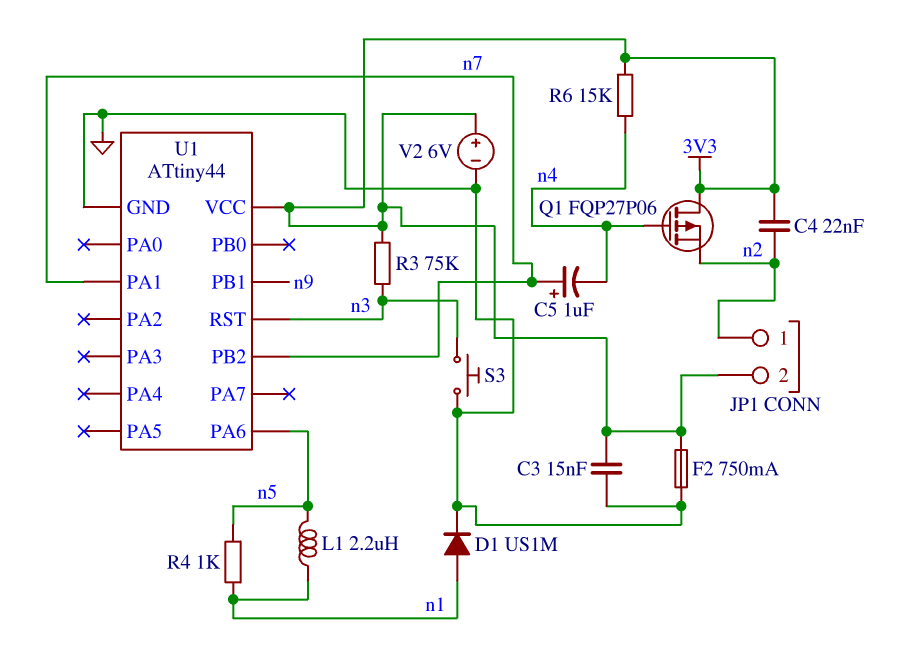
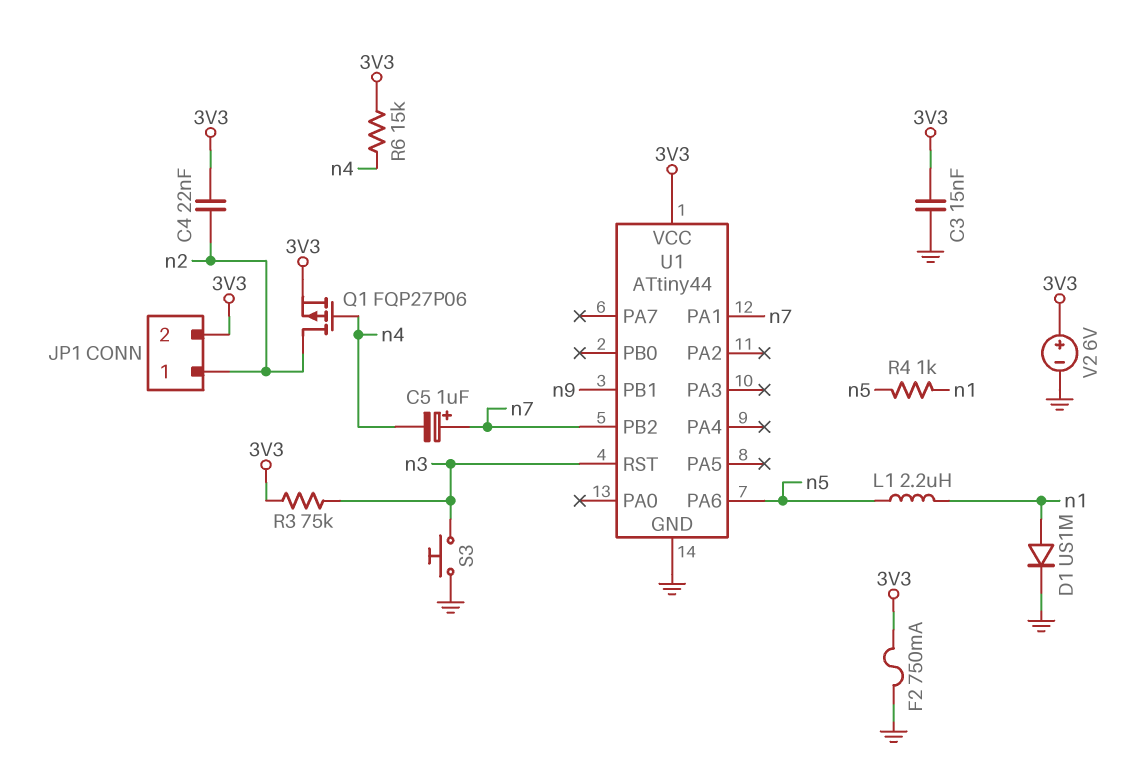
Q1: PMOS FQP27P06 (G n4, D 3V3, S n2) -> PMOS FQP27P06 (G n4, D n2, S 3V3)

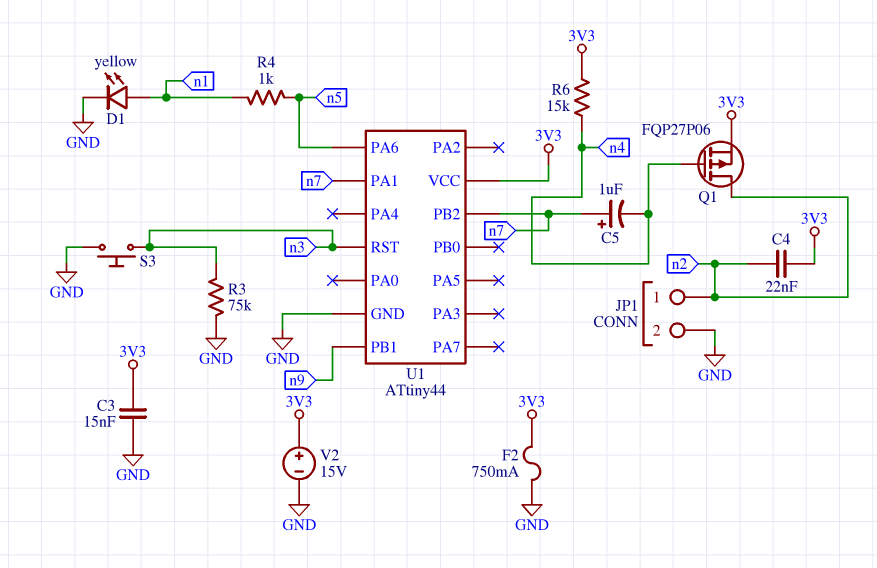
D1: diode US1M (A n1, K GND) -> LED yellow (A n1, K GND)
JP1 pin 2: 3V3 -> GND
L1: 2.2uH (n1, n5) -> none
R3: 75k (3V3, n3) -> 75k (GND, n3)
V2: 6V (plus 3V3, minus GND) -> 15V (plus 3V3, minus GND)

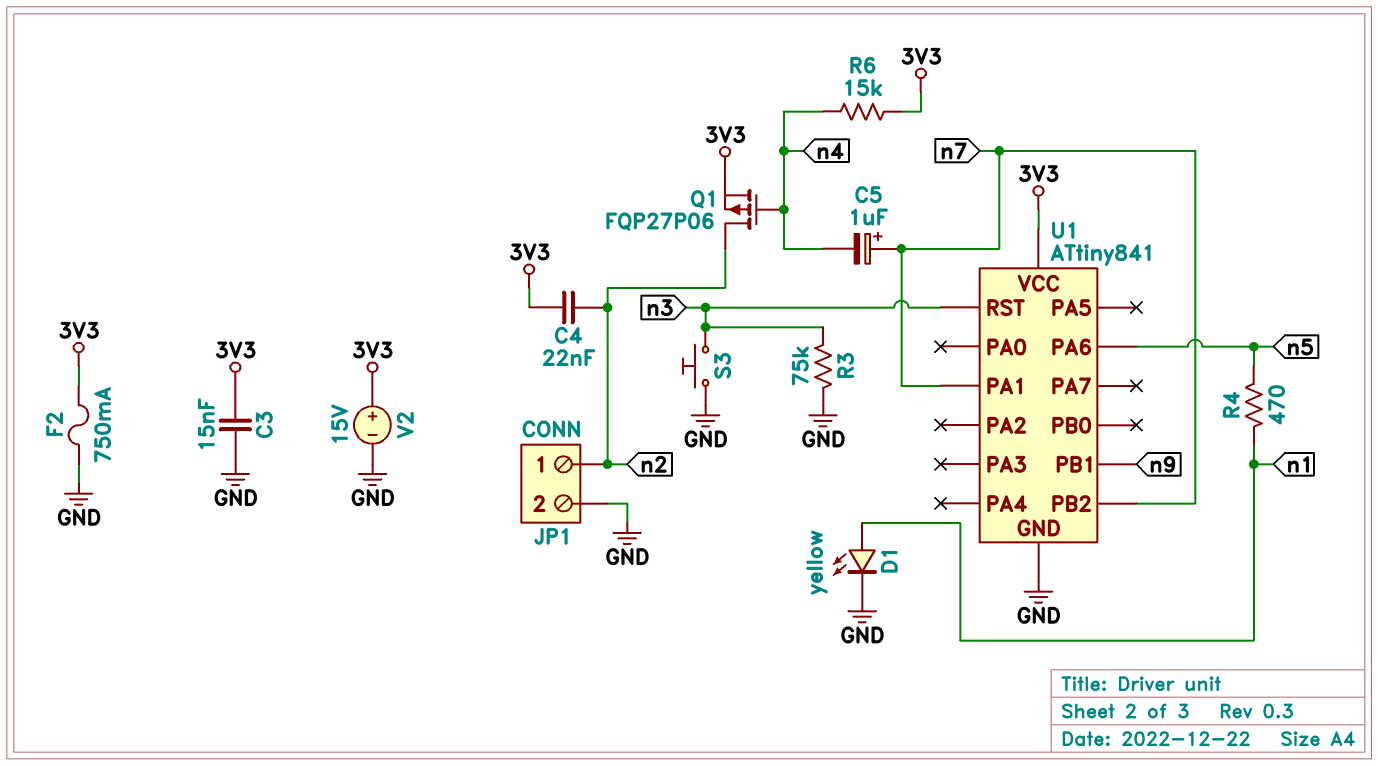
R4: 1k (n1, n5) -> 470 (n1, n5)
U1: ATtiny44 -> ATtiny841

